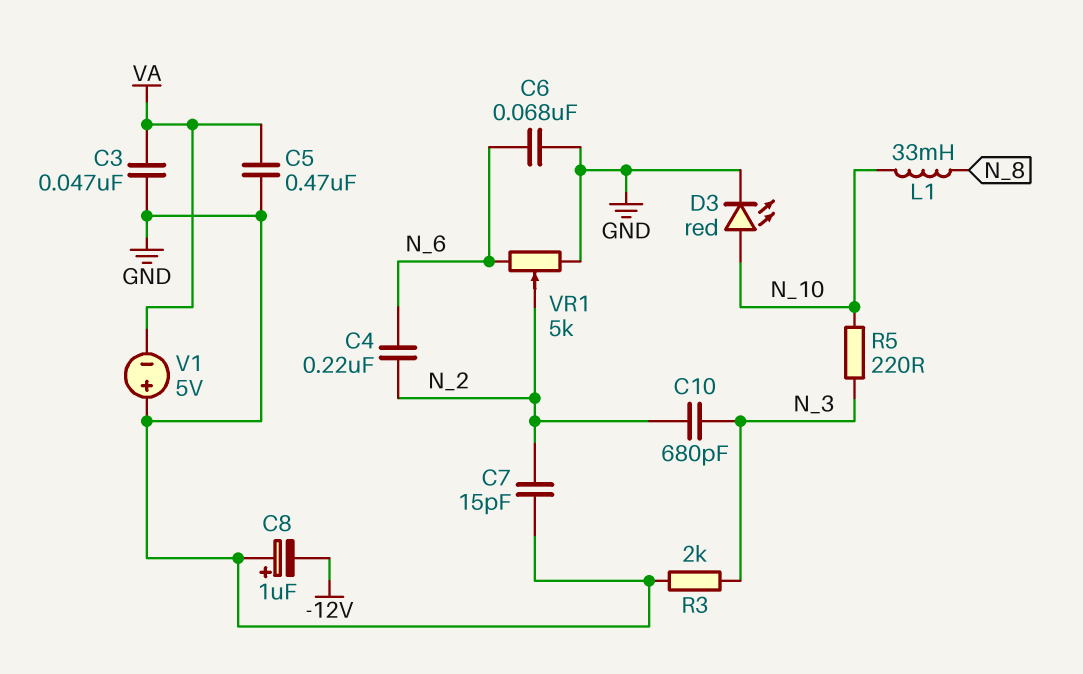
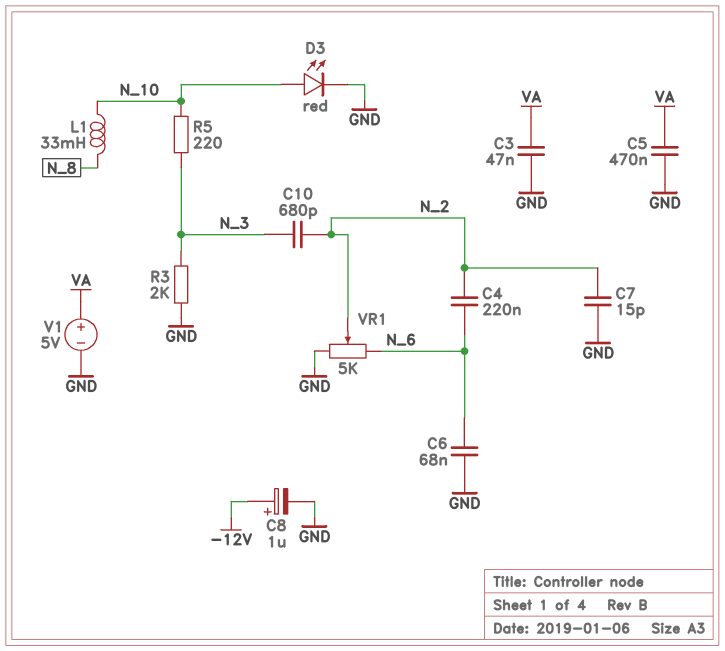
C8: 1uF (plus GND, minus -12V) -> 1uF (plus -12V, minus GND)
V1: 5V (plus GND, minus VA) -> 5V (plus VA, minus GND)

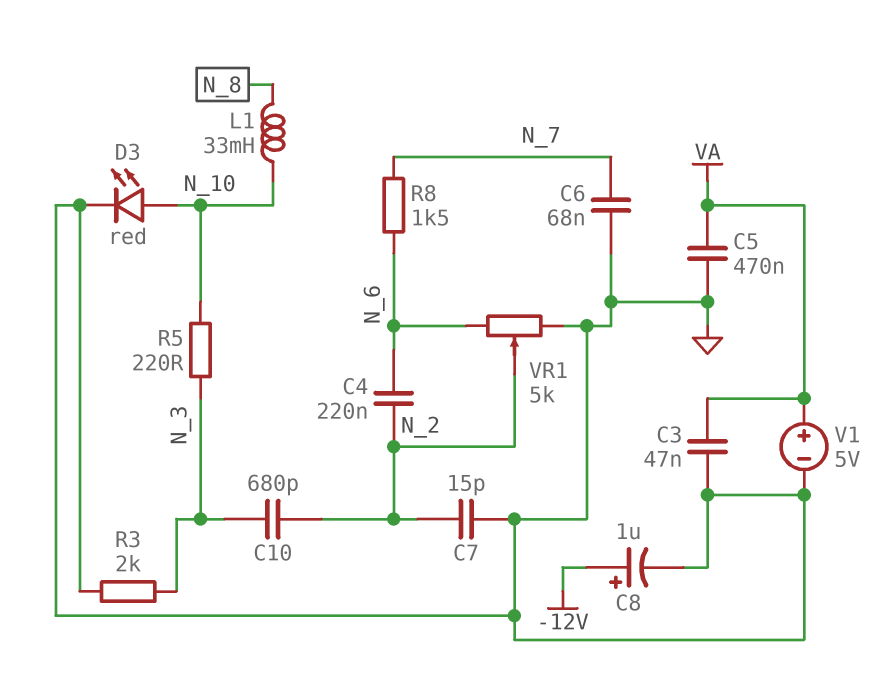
C6: 68nF (GND, N_6) -> 68nF (GND, N_7)
R8: none -> 1.5k (N_6, N_7)

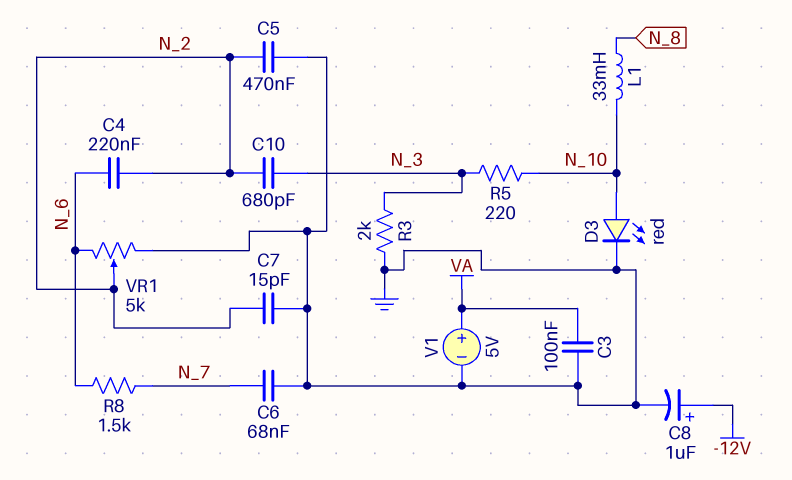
C3: 47nF (GND, VA) -> 100nF (GND, VA)
C5: 470nF (GND, VA) -> 470nF (GND, N_2)

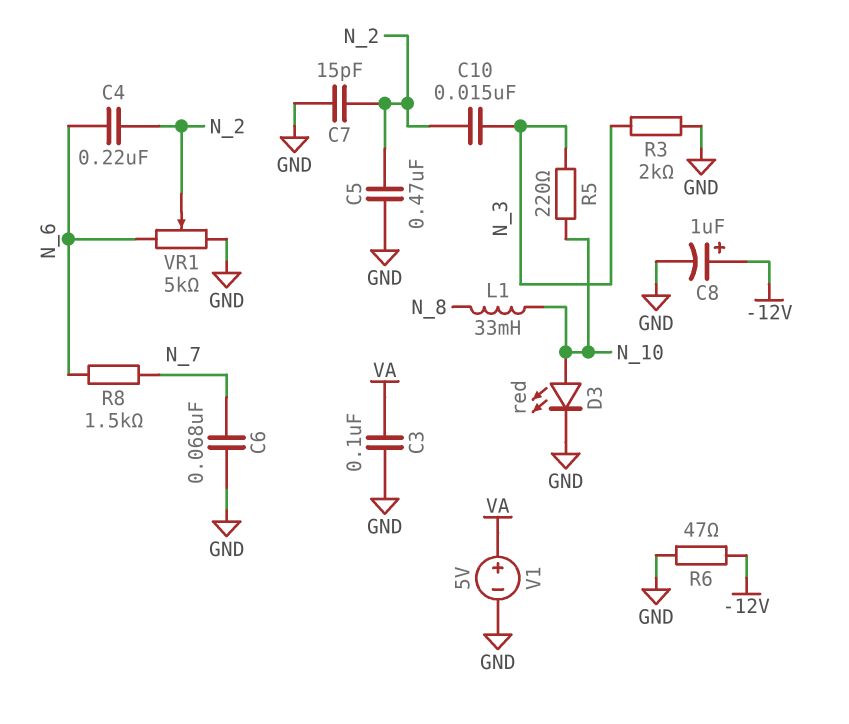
C10: 680pF (N_2, N_3) -> 15nF (N_2, N_3)
R6: none -> 47 (-12V, GND)

